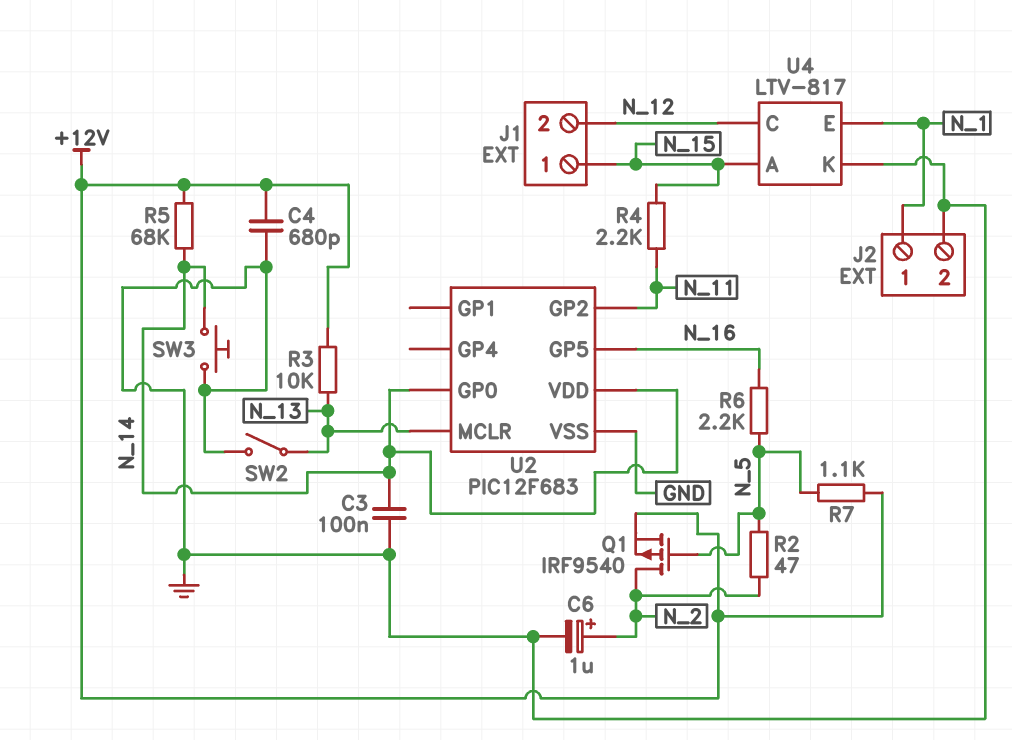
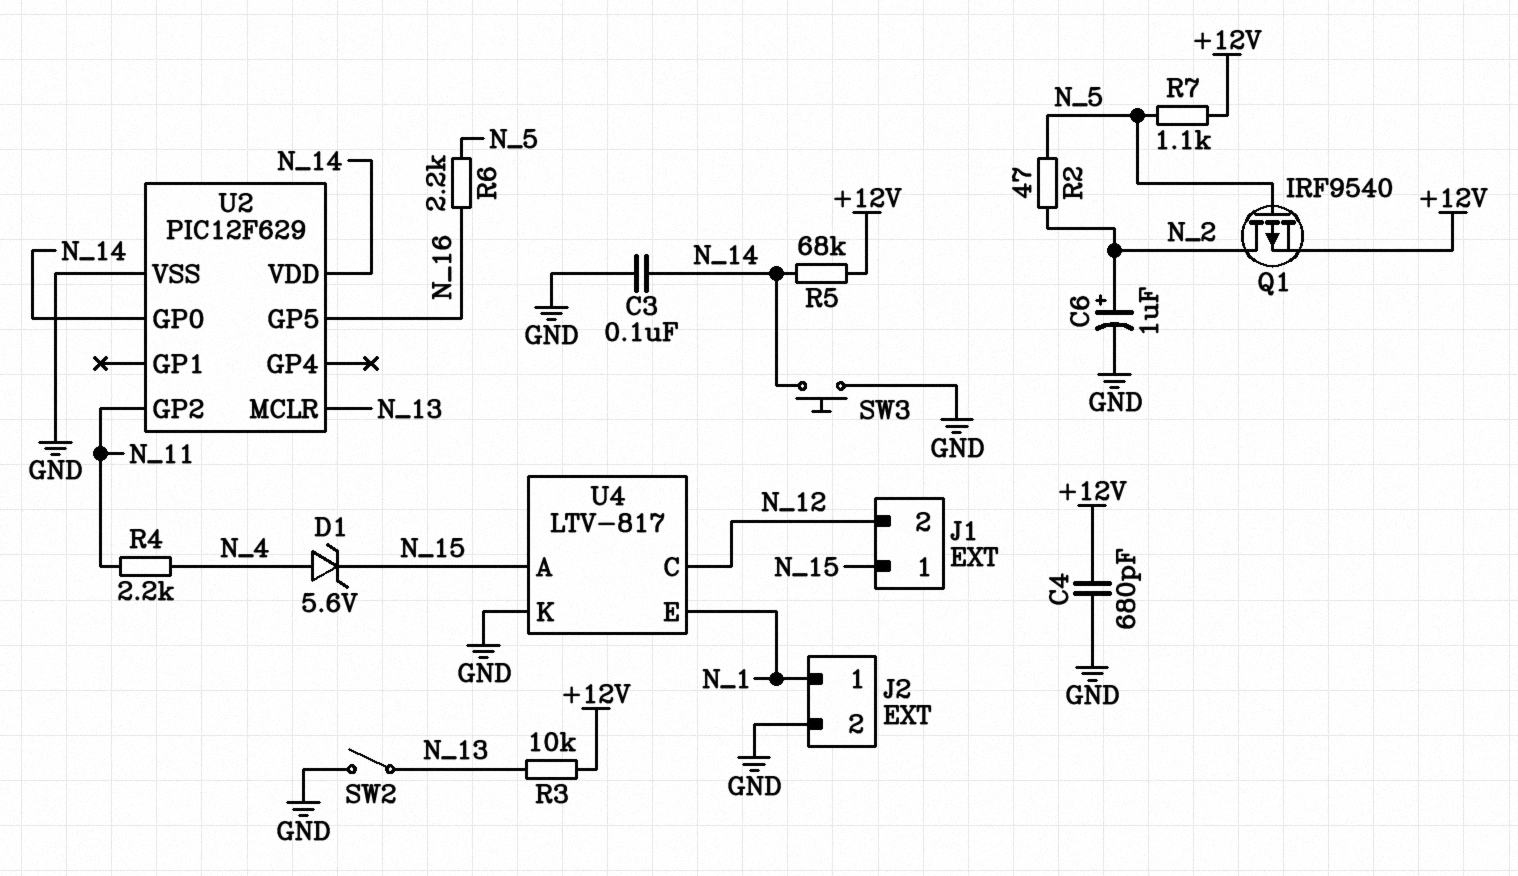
D1: none -> zener 5.6V (A N_4, K N_15)
R4: 2.2k (N_11, N_15) -> 2.2k (N_4, N_11)
U2: PIC12F683 -> PIC12F629

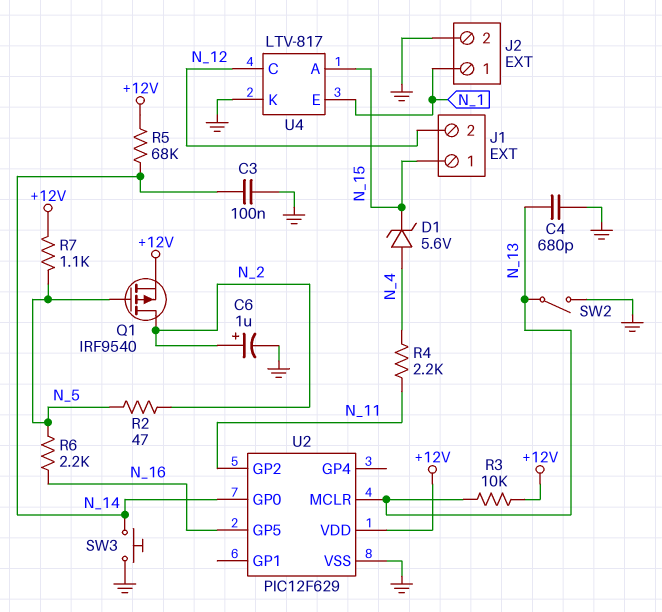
C4: 680pF (+12V, GND) -> 680pF (GND, N_13)
U2 pin VDD: N_14 -> +12V

